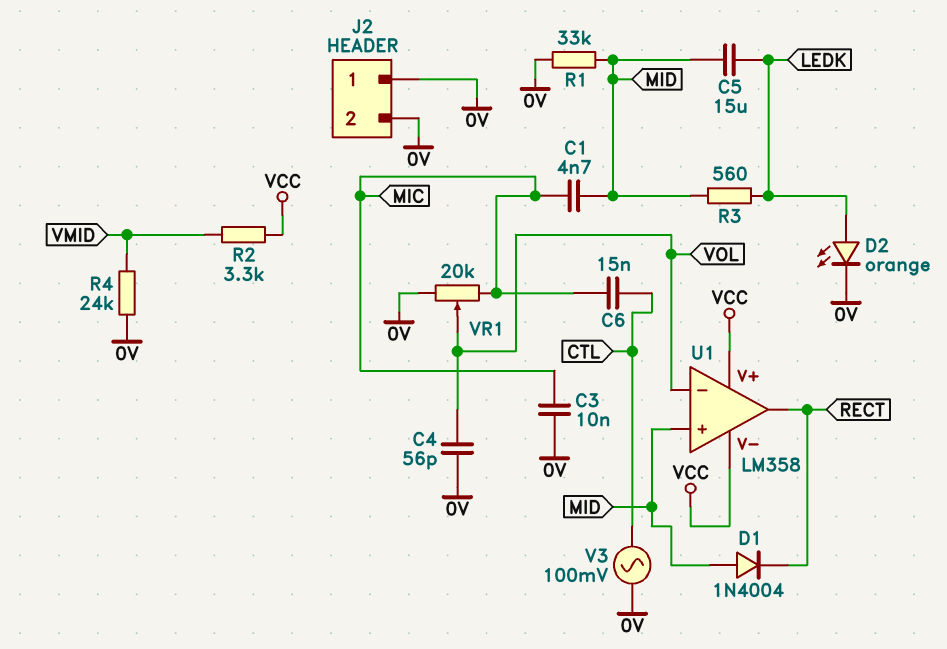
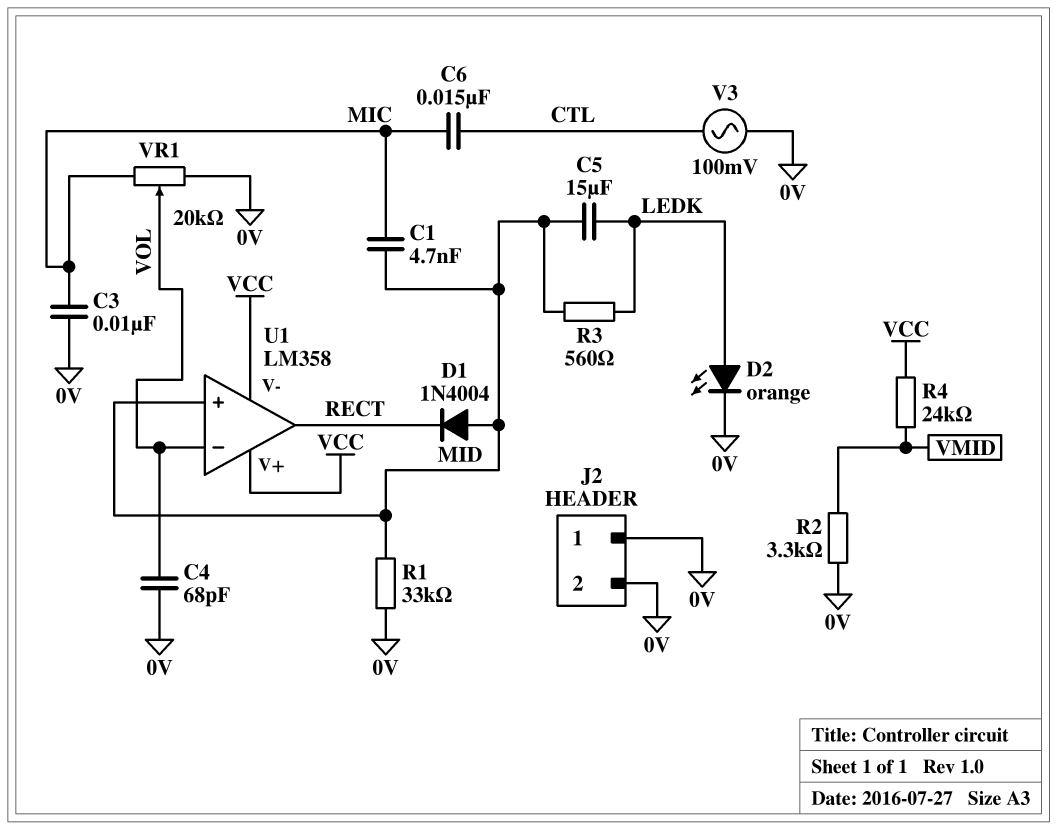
C4: 56pF (0V, VOL) -> 68pF (0V, VOL)
R2: 3.3k (VCC, VMID) -> 3.3k (0V, VMID)
R4: 24k (0V, VMID) -> 24k (VCC, VMID)

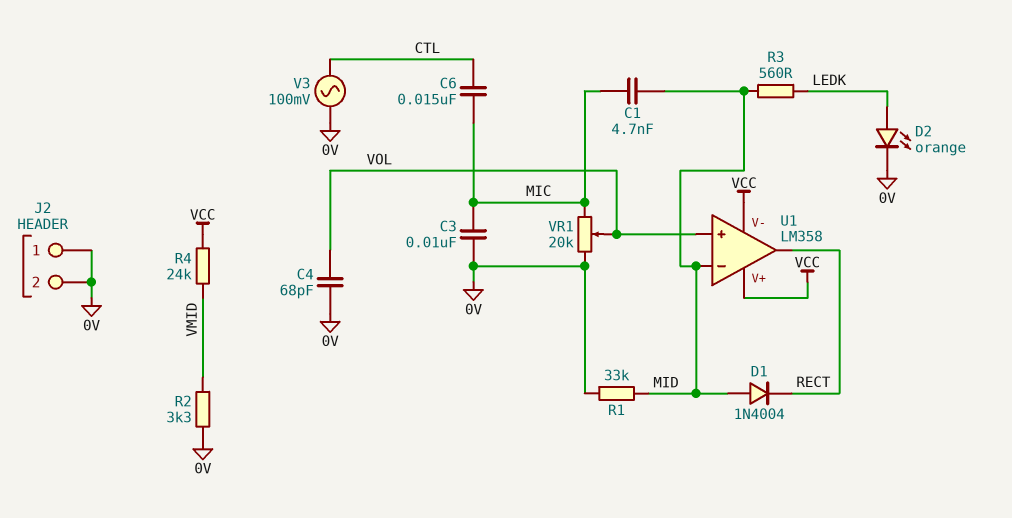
C5: 15uF (LEDK, MID) -> none
U1 pin in+: MID -> VOL
U1 pin in-: VOL -> MID

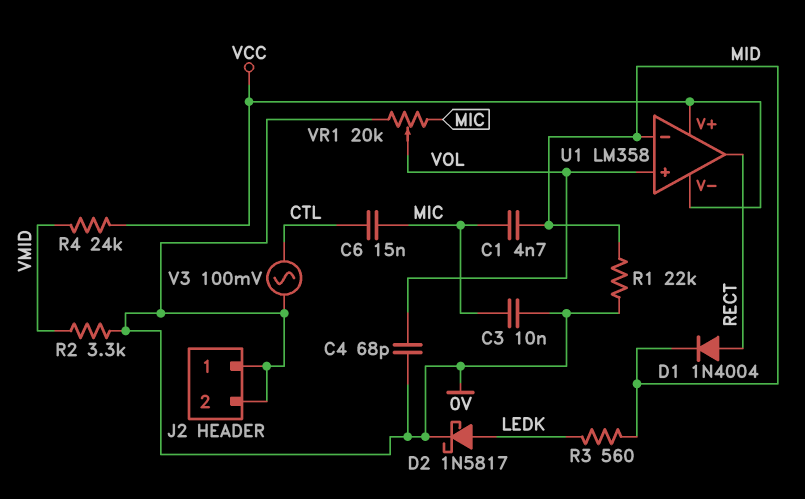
D1: diode 1N4004 (A MID, K RECT) -> diode 1N4004 (A RECT, K MID)
D2: LED orange (A LEDK, K 0V) -> schottky 1N5817 (A LEDK, K 0V)
R1: 33k (0V, MID) -> 22k (0V, MID)

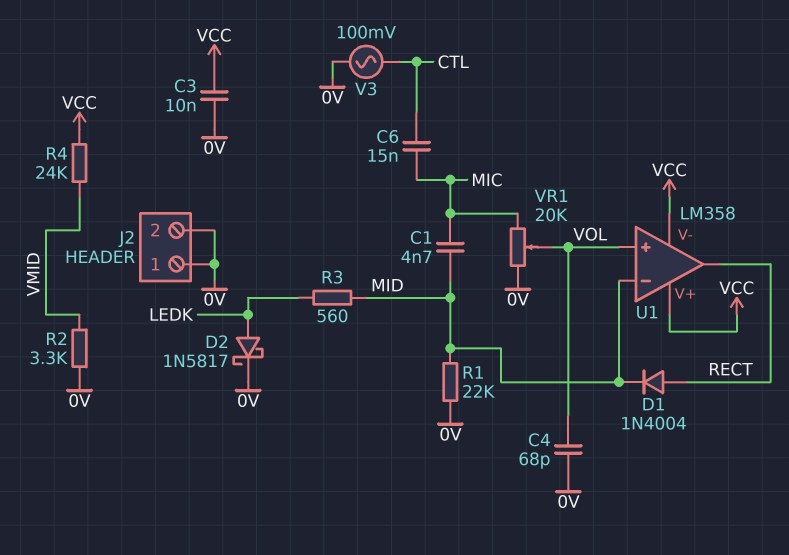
C3: 10nF (0V, MIC) -> 10nF (0V, VCC)

